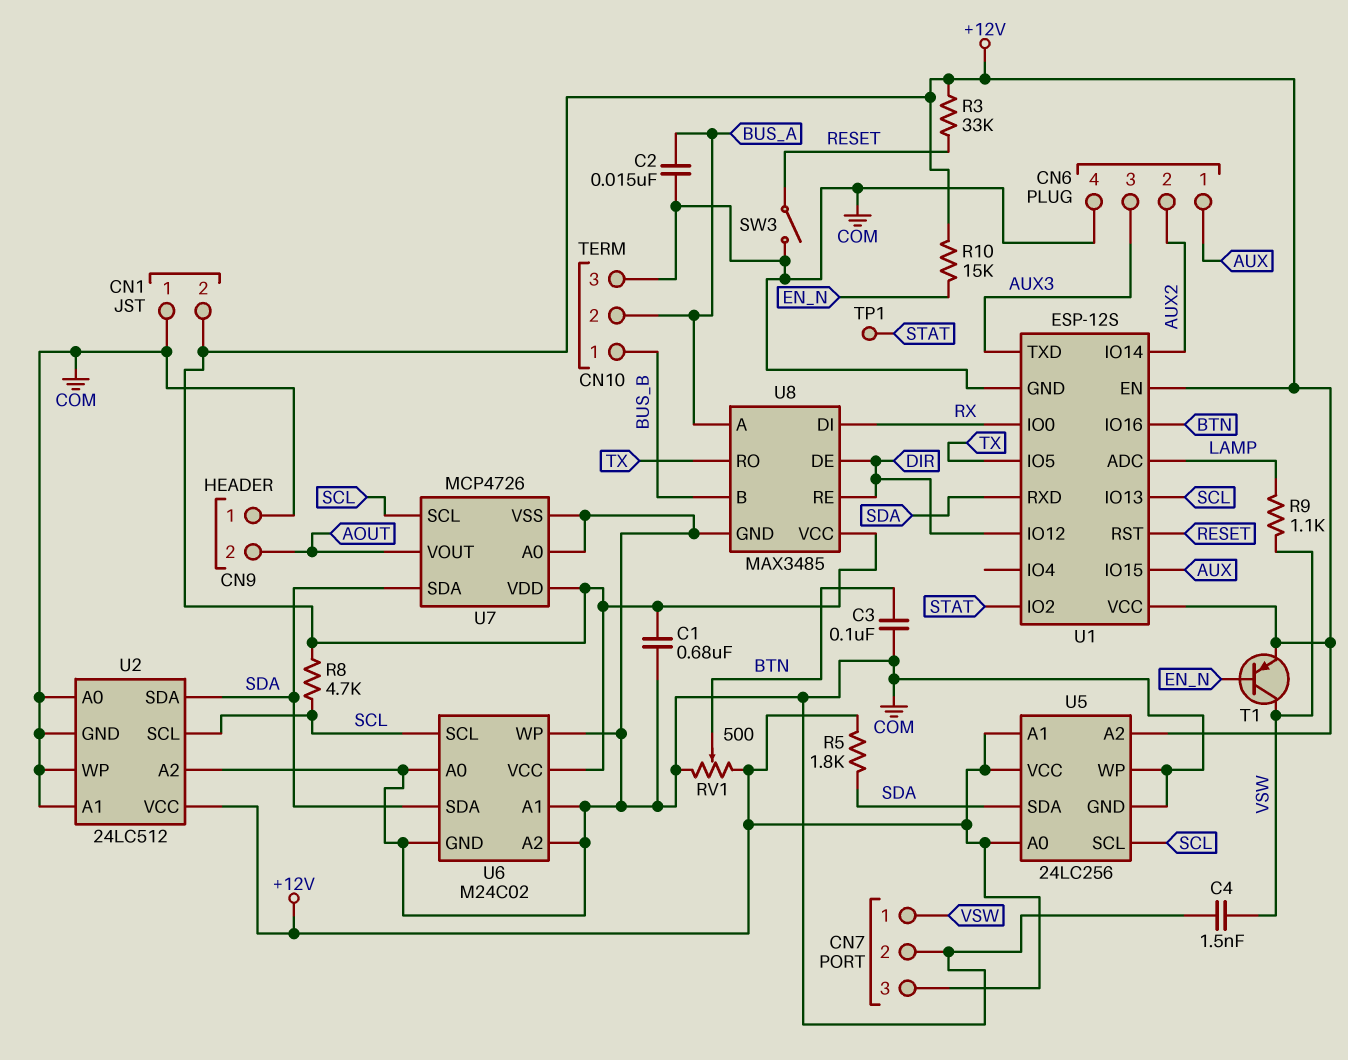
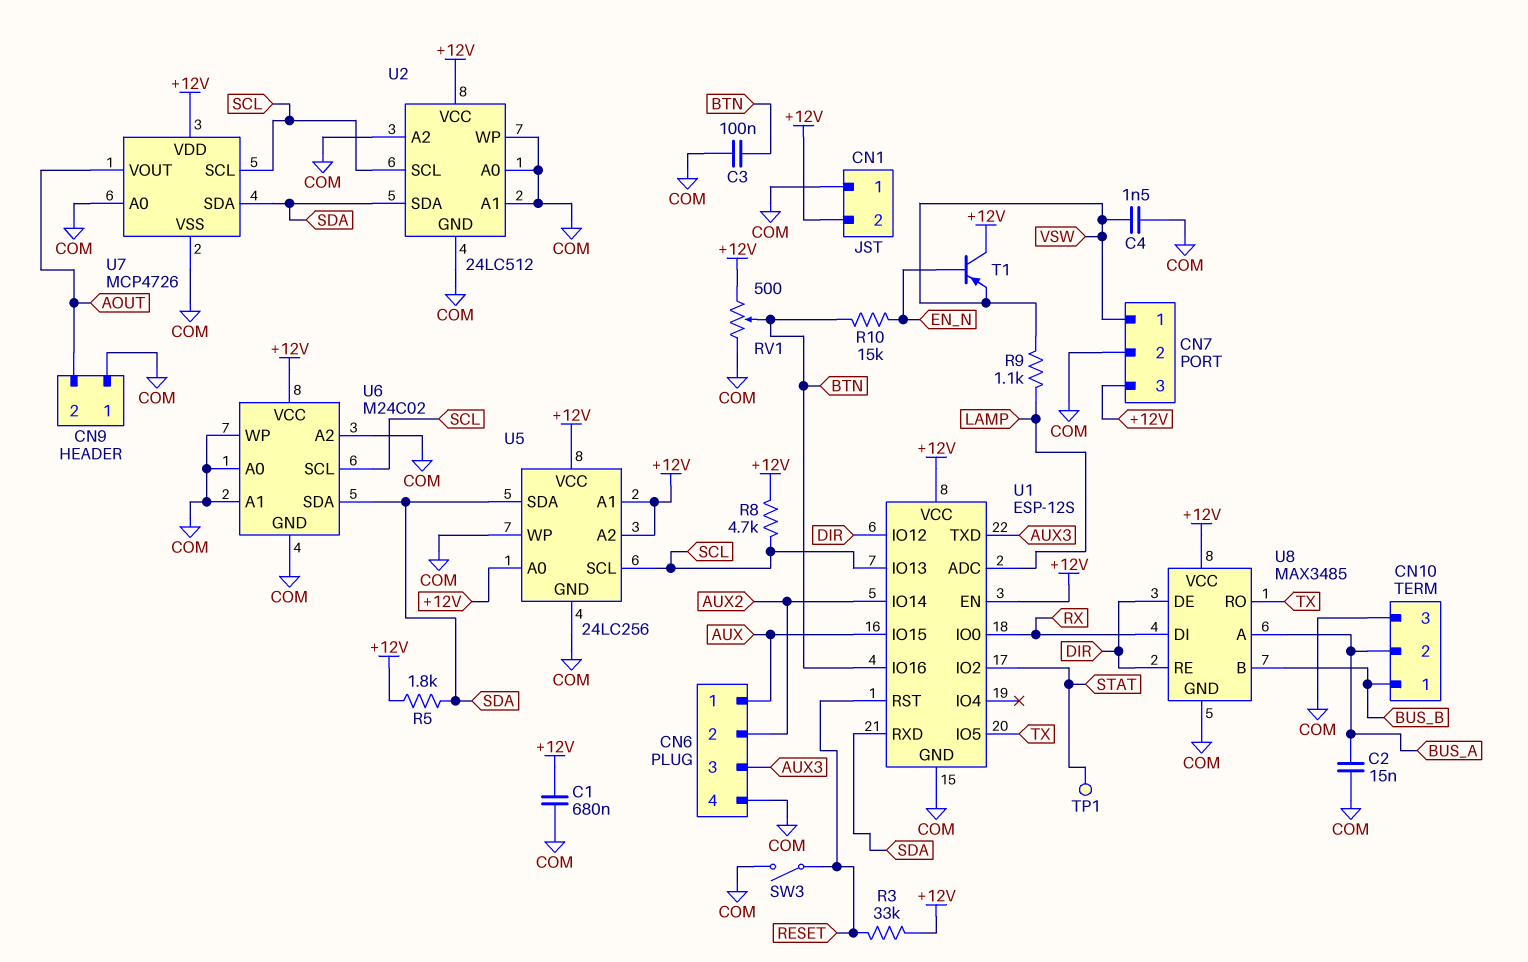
R10: 15k (+12V, EN_N) -> 15k (BTN, EN_N)
T1: PNP (B EN_N, C VSW, E +12V) -> PNP (B EN_N, C +12V, E VSW)

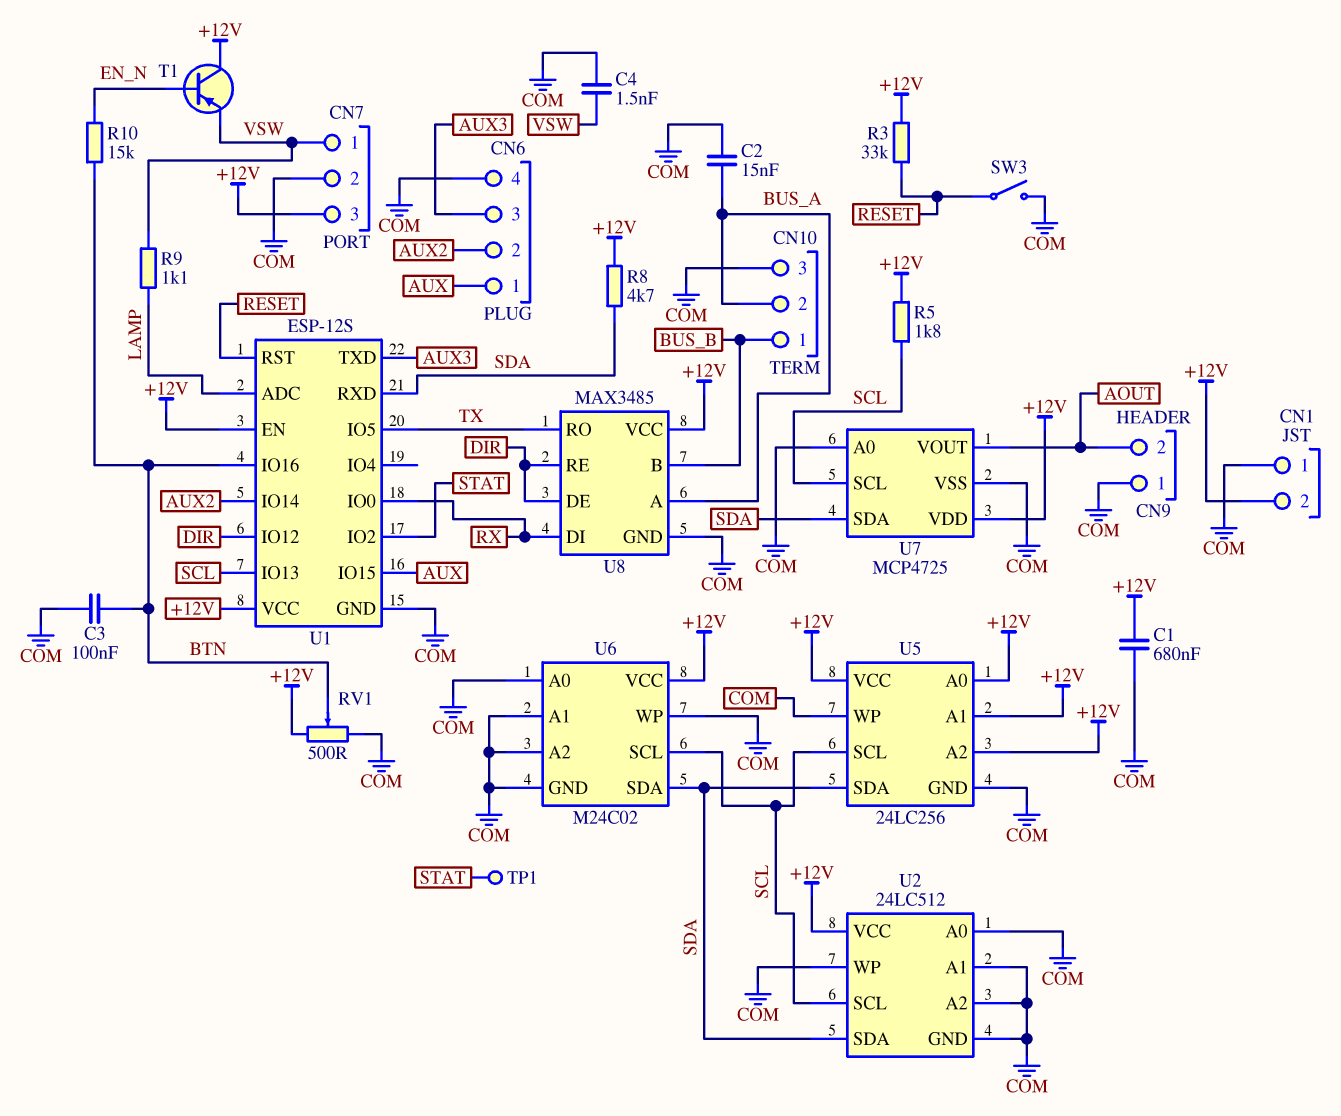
R5: 1.8k (+12V, SDA) -> 1.8k (+12V, SCL)
R8: 4.7k (+12V, SCL) -> 4.7k (+12V, SDA)
U7: MCP4726 -> MCP4725

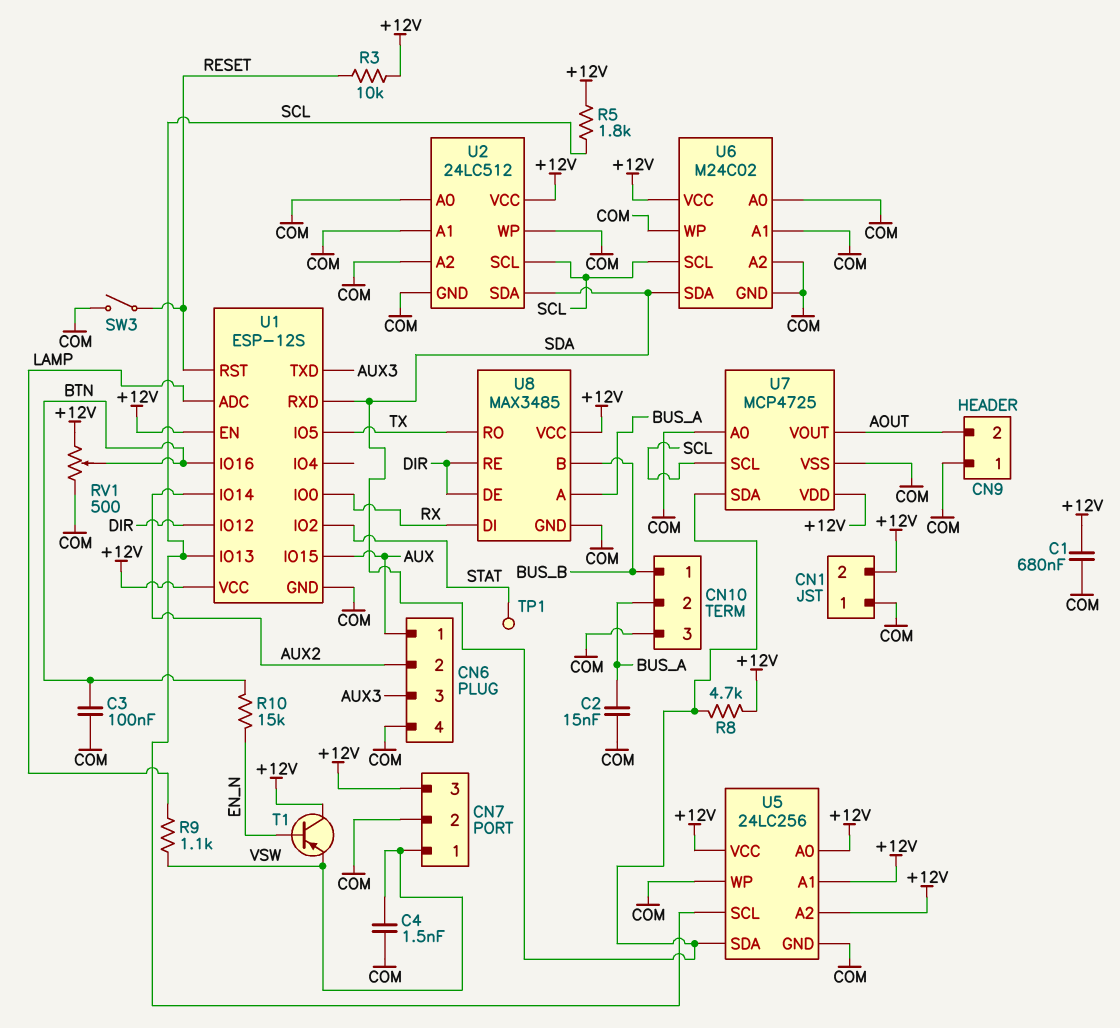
R3: 33k (+12V, RESET) -> 10k (+12V, RESET)

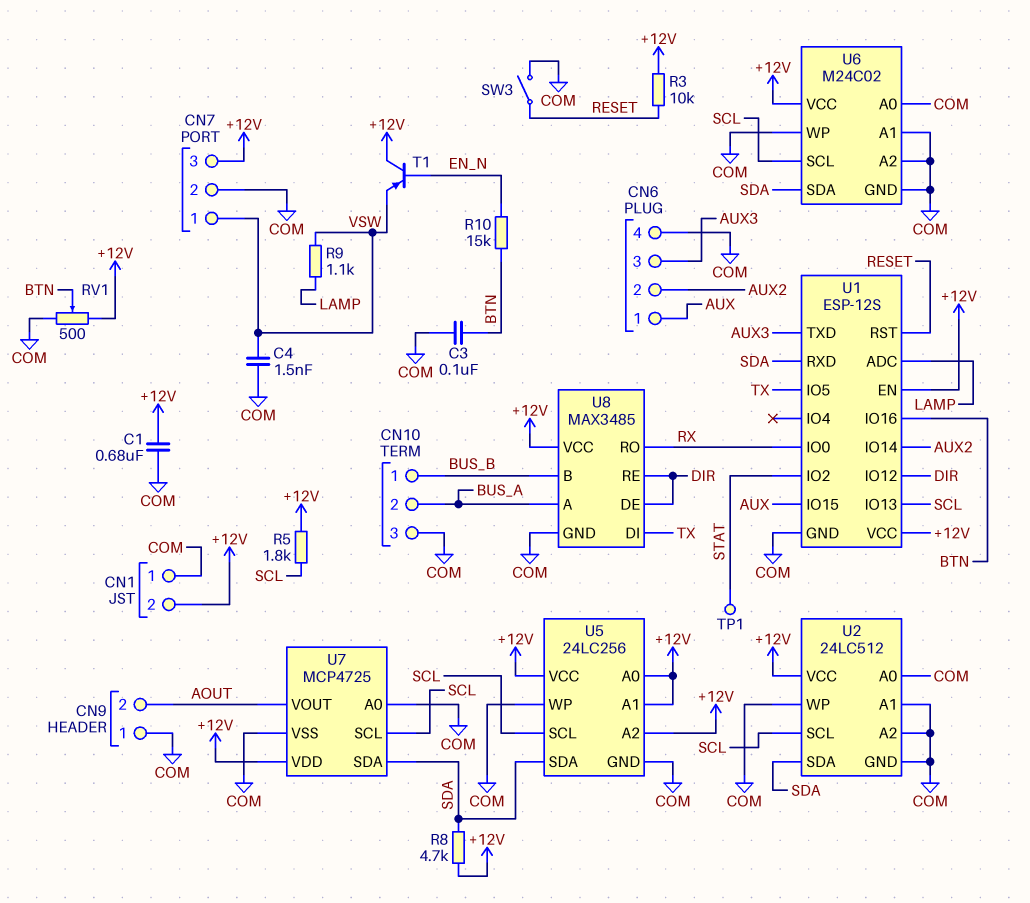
C2: 15nF (BUS_A, COM) -> none
U8 pin DI: RX -> TX
U8 pin RO: TX -> RX

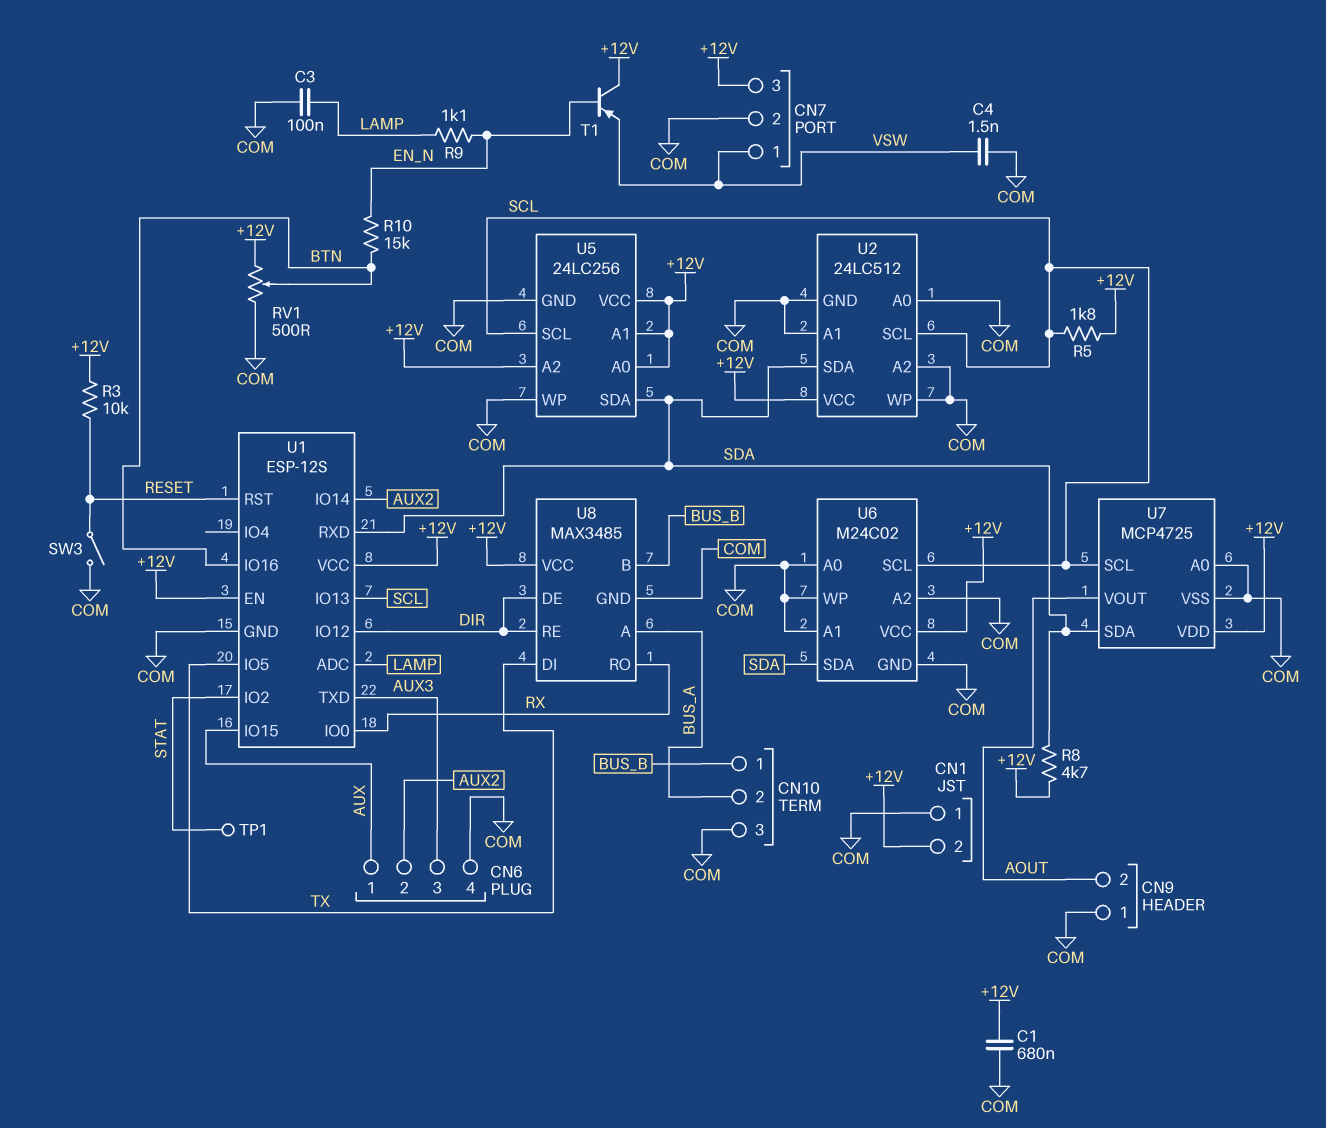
C3: 100nF (BTN, COM) -> 100nF (COM, LAMP)
R9: 1.1k (LAMP, VSW) -> 1.1k (EN_N, LAMP)

